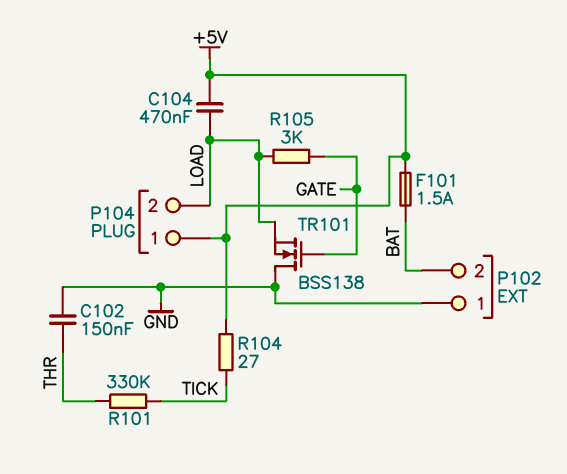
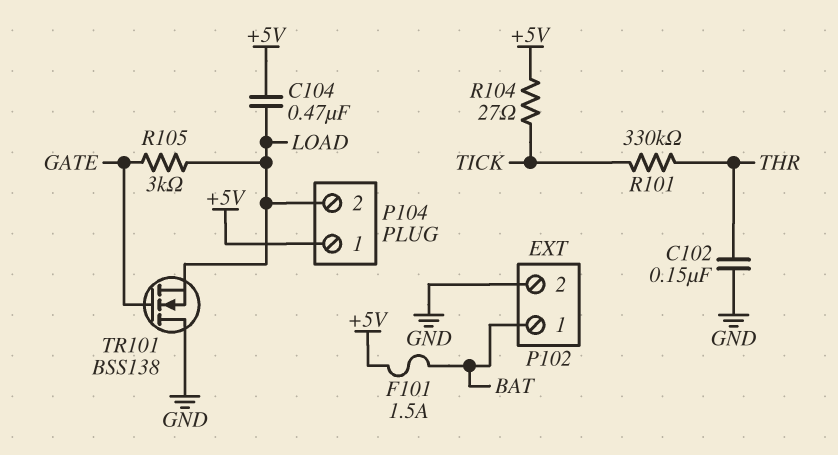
P102 pin 1: GND -> BAT
P102 pin 2: BAT -> GND

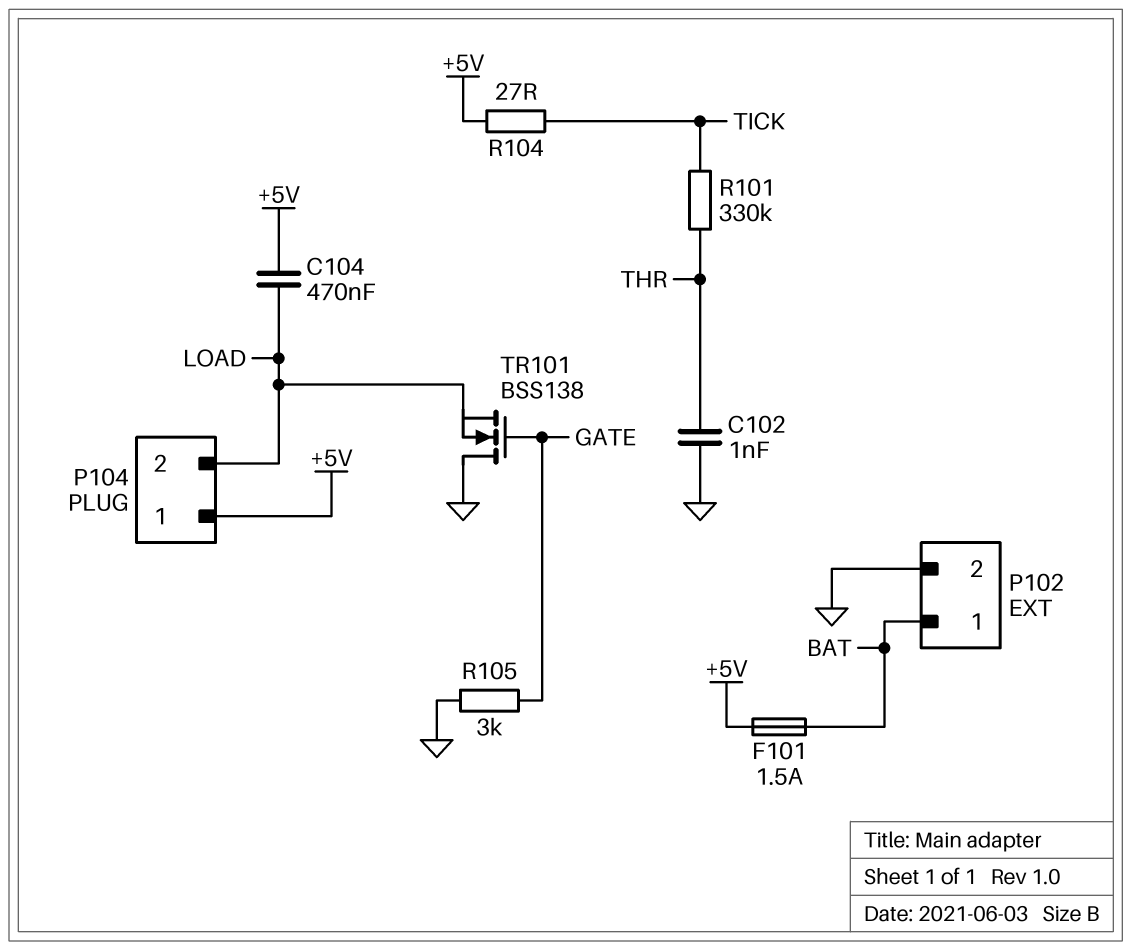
C102: 150nF (GND, THR) -> 1nF (GND, THR)
R105: 3k (GATE, LOAD) -> 3k (GATE, GND)

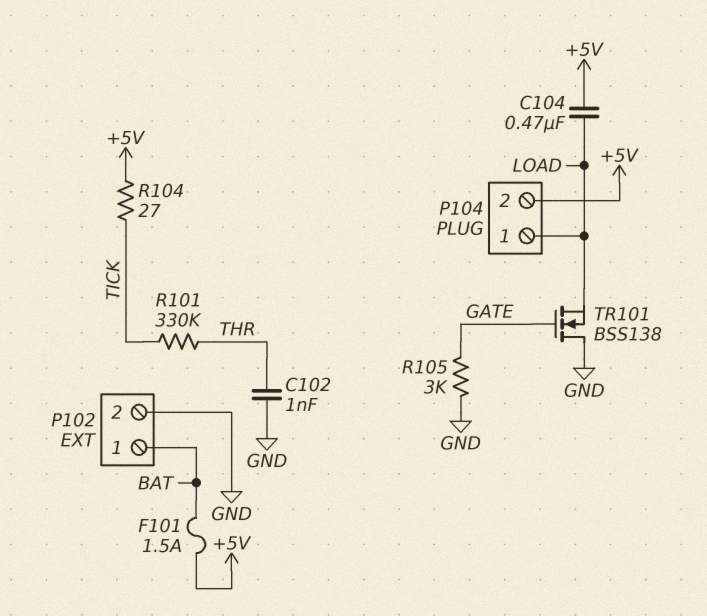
P104 pin 1: +5V -> LOAD
P104 pin 2: LOAD -> +5V

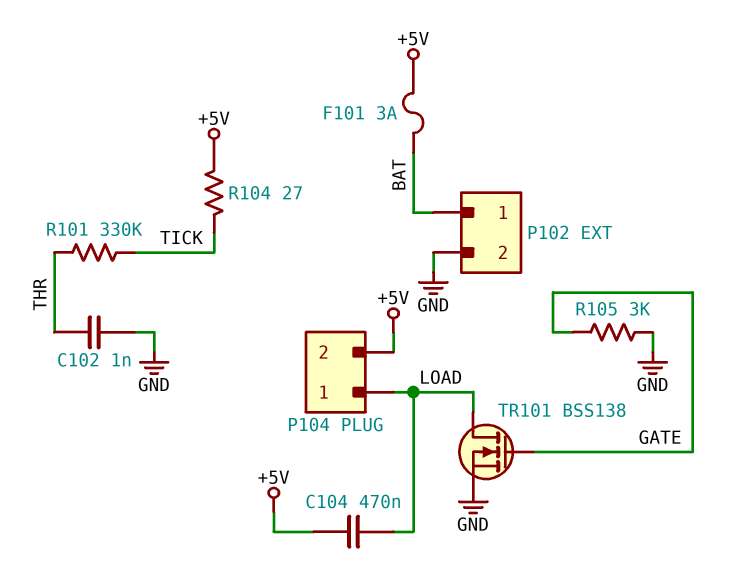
F101: 1.5A (+5V, BAT) -> 3A (+5V, BAT)
TR101: NMOS BSS138 (G GATE, D GND, S LOAD) -> NMOS BSS138 (G GATE, D LOAD, S GND)

